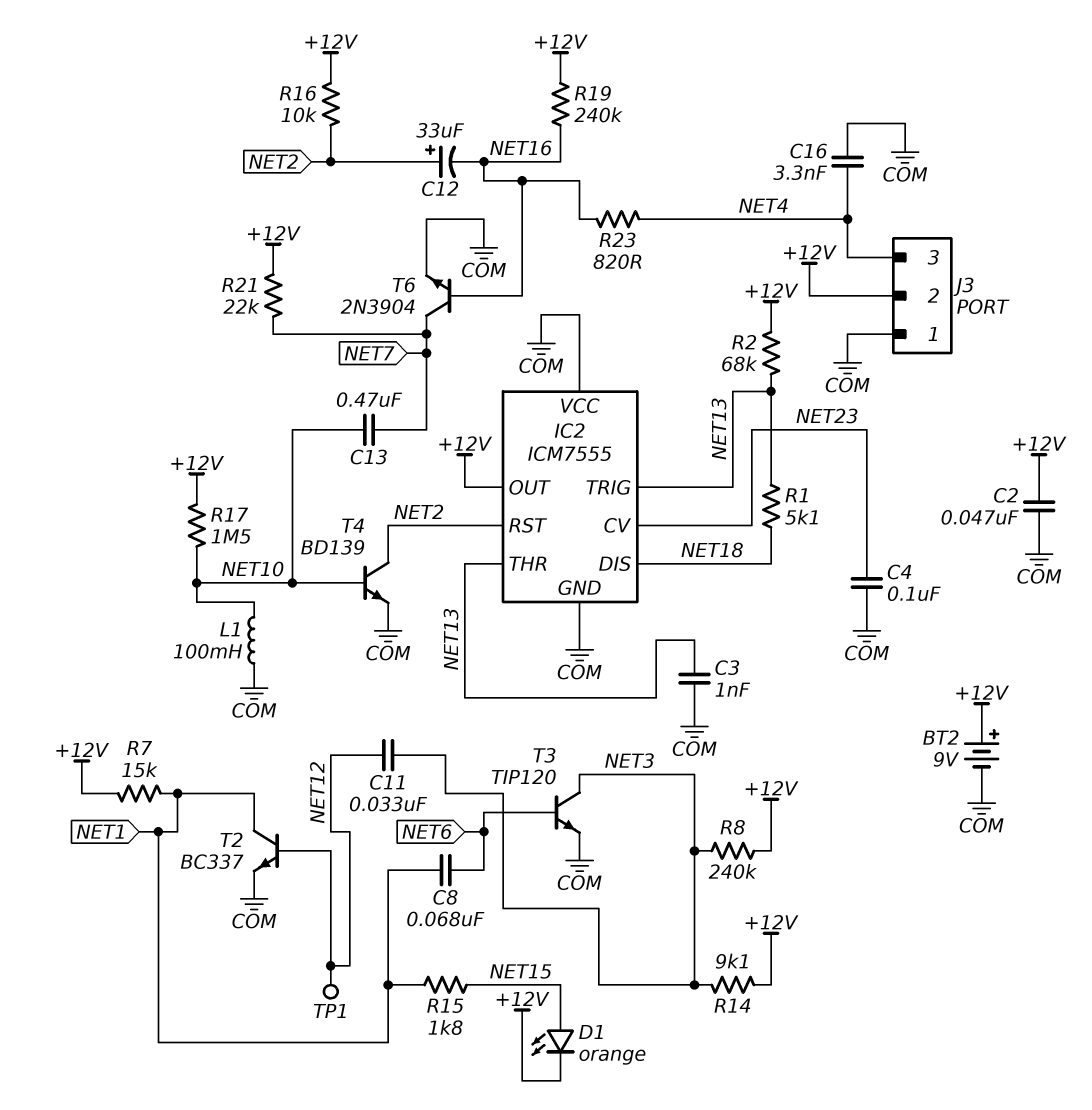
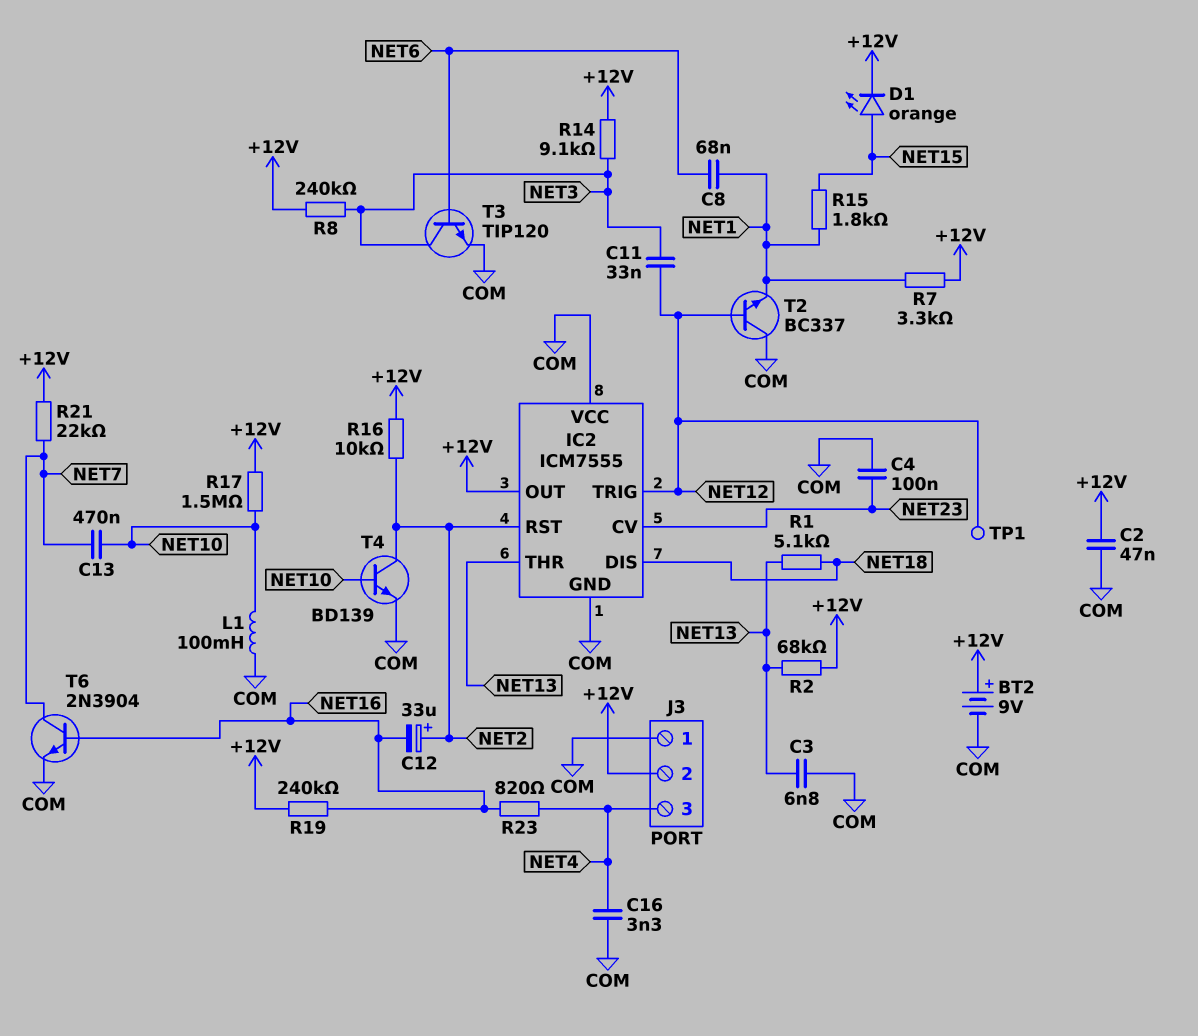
C3: 1nF (COM, NET13) -> 6.8nF (COM, NET13)
IC2 pin TRIG: NET13 -> NET12
R7: 15k (+12V, NET1) -> 3.3k (+12V, NET1)
T2: NPN BC337 (B NET12, C NET1, E COM) -> NPN BC337 (B NET12, C COM, E NET1)

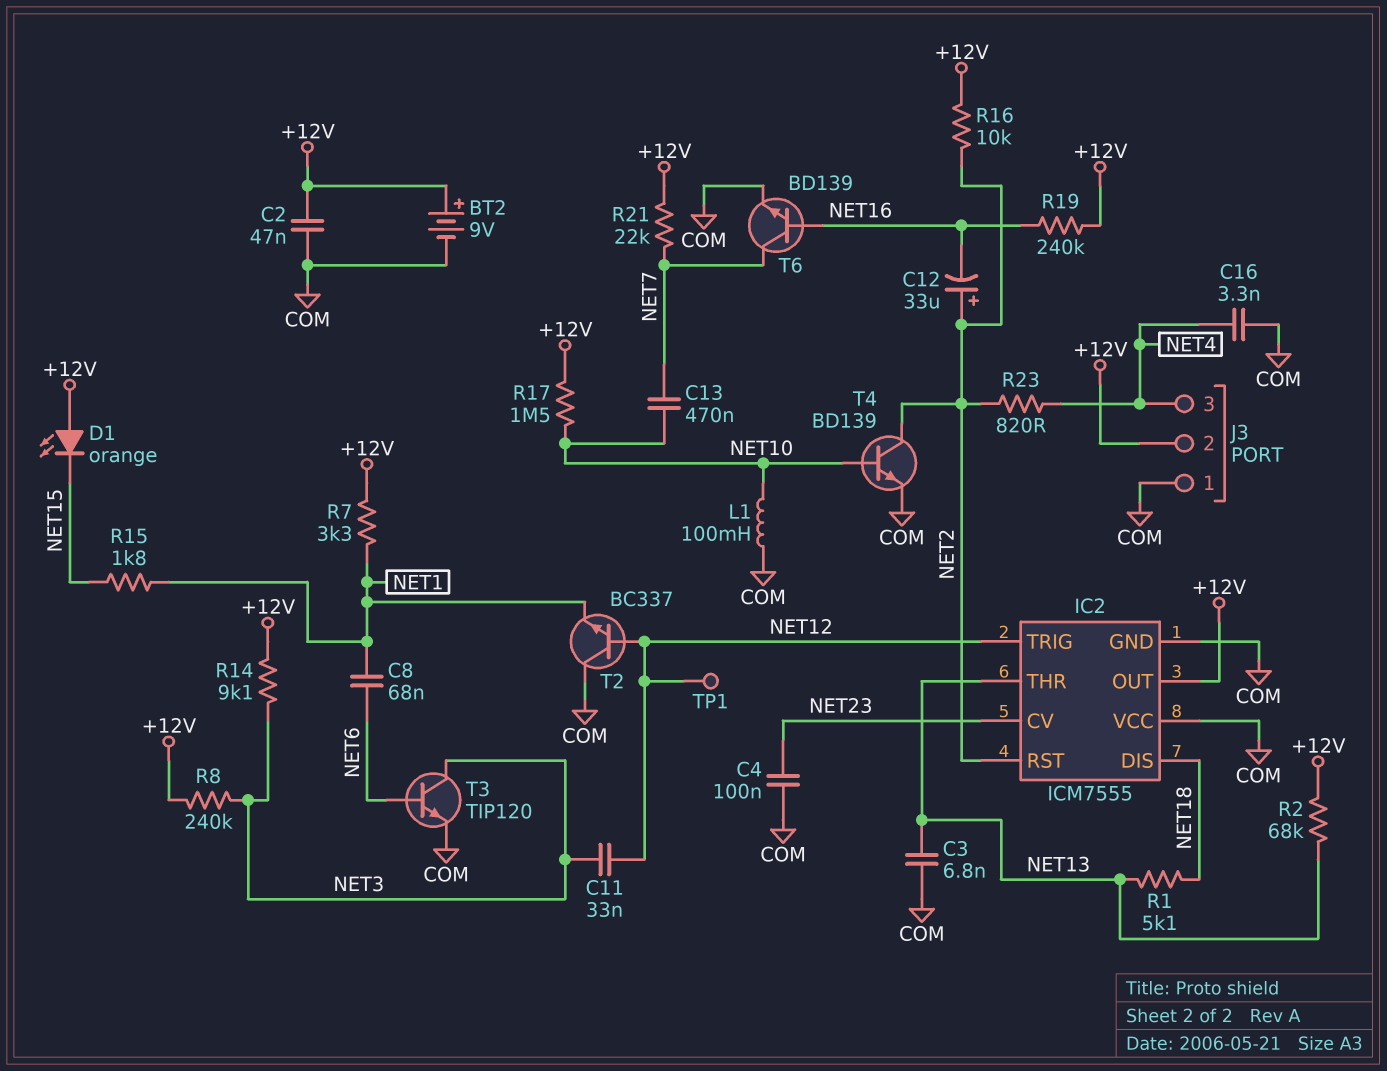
D1: LED orange (A NET15, K +12V) -> LED orange (A +12V, K NET15)
R23: 820 (NET4, NET16) -> 820 (NET2, NET4)
T6: NPN 2N3904 (B NET16, C NET7, E COM) -> NPN BD139 (B NET16, C NET7, E COM)

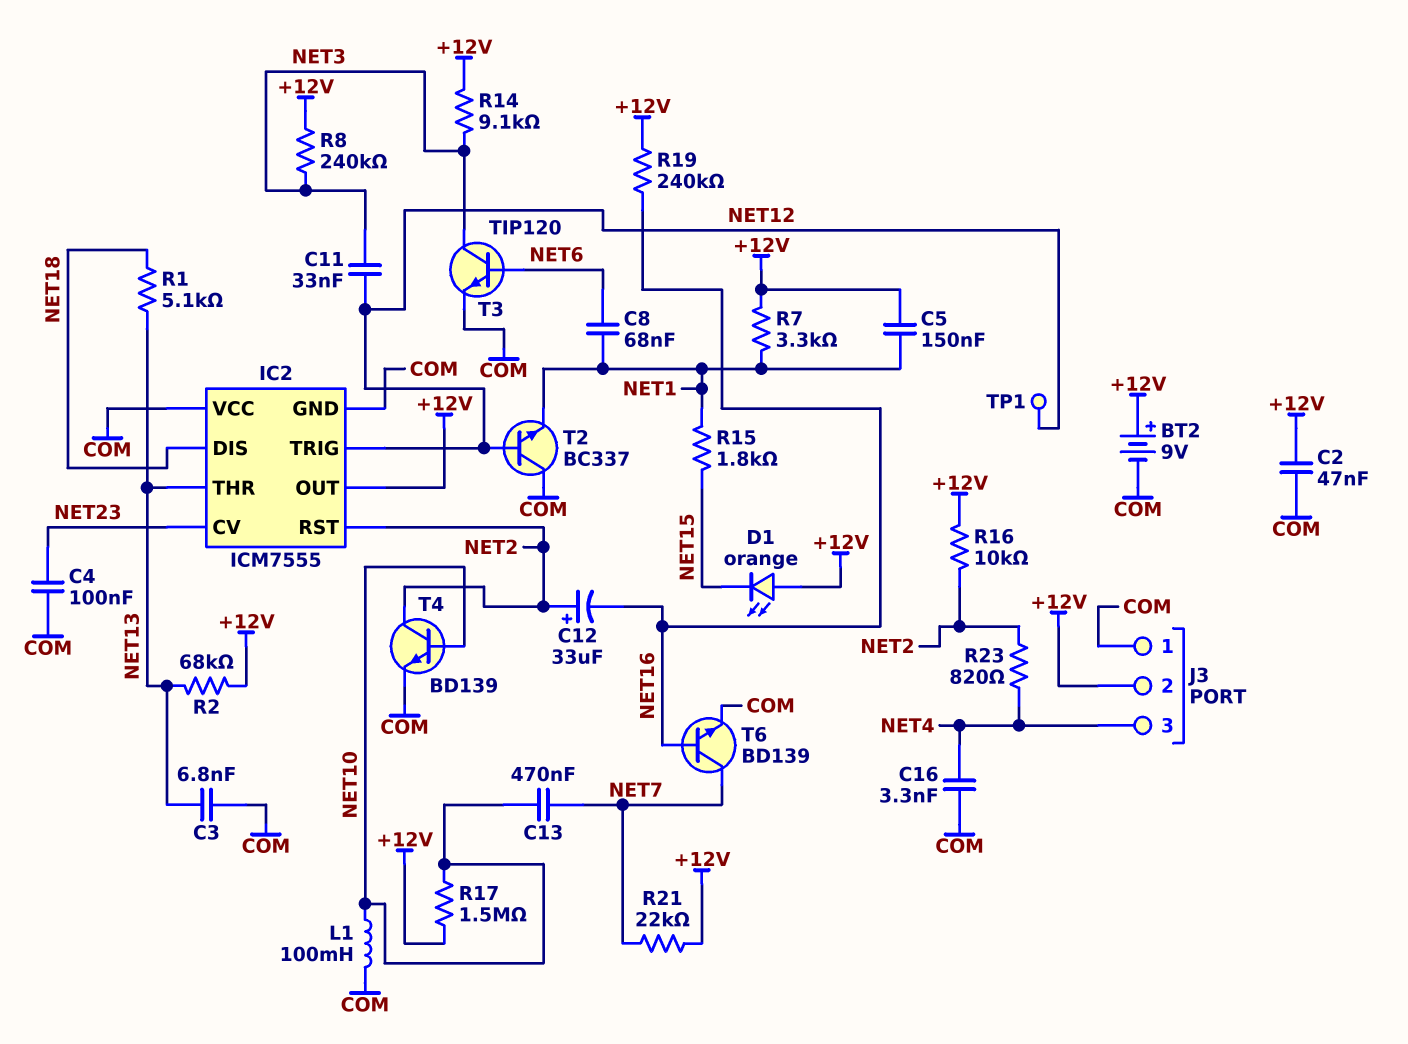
C5: none -> 150nF (+12V, NET1)

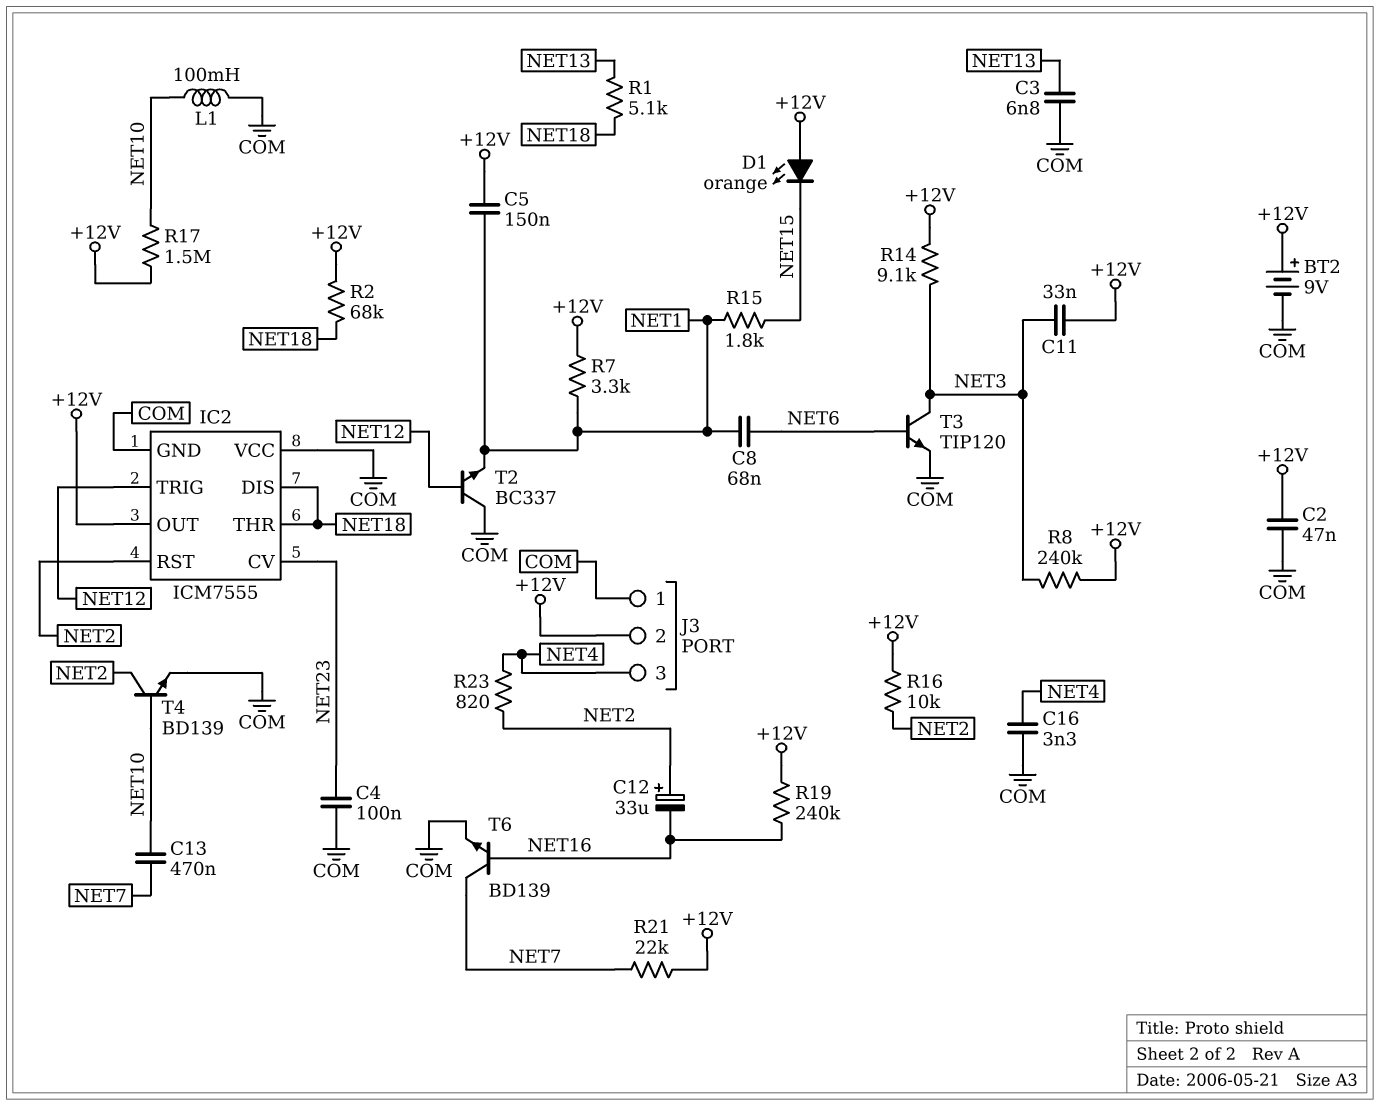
C11: 33nF (NET3, NET12) -> 33nF (+12V, NET3)
IC2 pin THR: NET13 -> NET18
R2: 68k (+12V, NET13) -> 68k (+12V, NET18)
TP1: test point (NET12) -> none

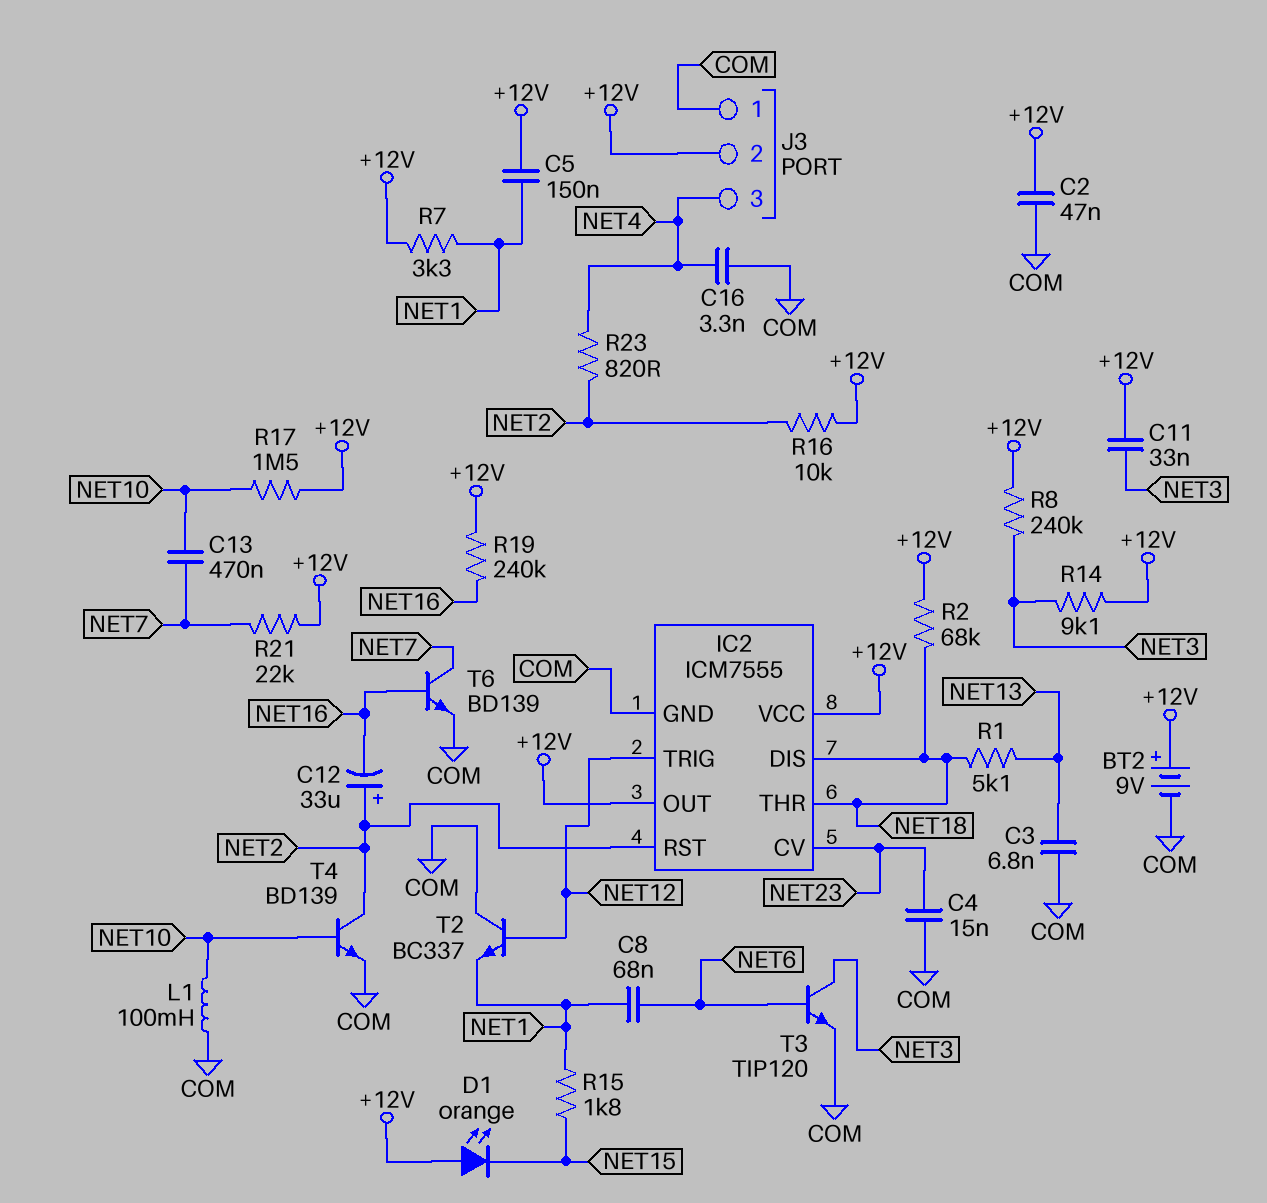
C4: 100nF (COM, NET23) -> 15nF (COM, NET23)
IC2 pin VCC: COM -> +12V

